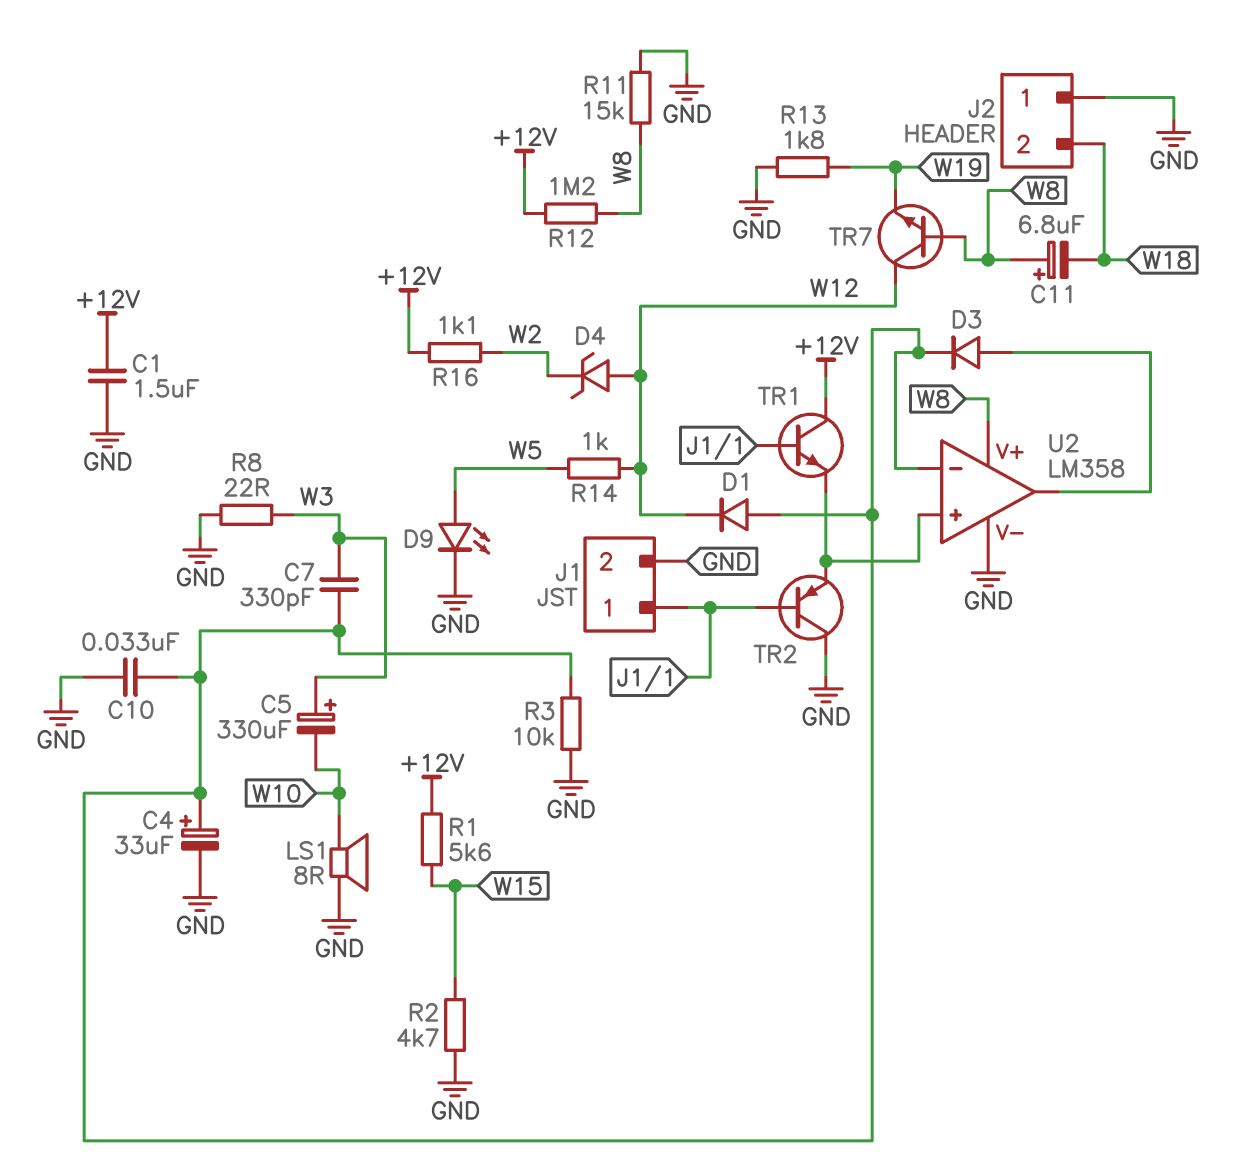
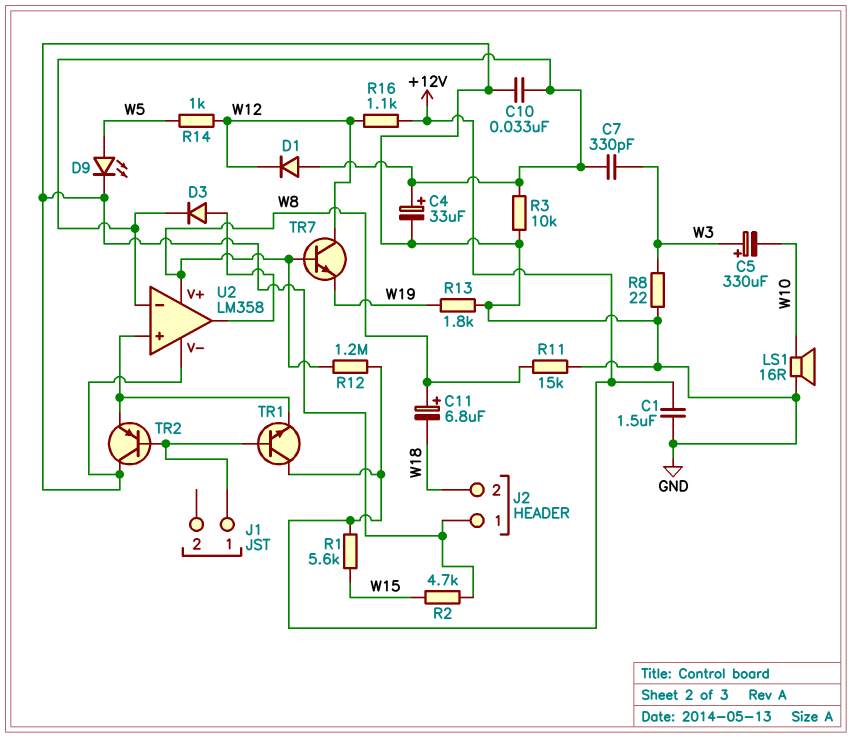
D4: zener (A W12, K W2) -> none
J1 pin 2: GND -> none
LS1: speaker 8R (GND, W10) -> speaker 16R (GND, W10)
R16: 1.1k (+12V, W2) -> 1.1k (+12V, W12)

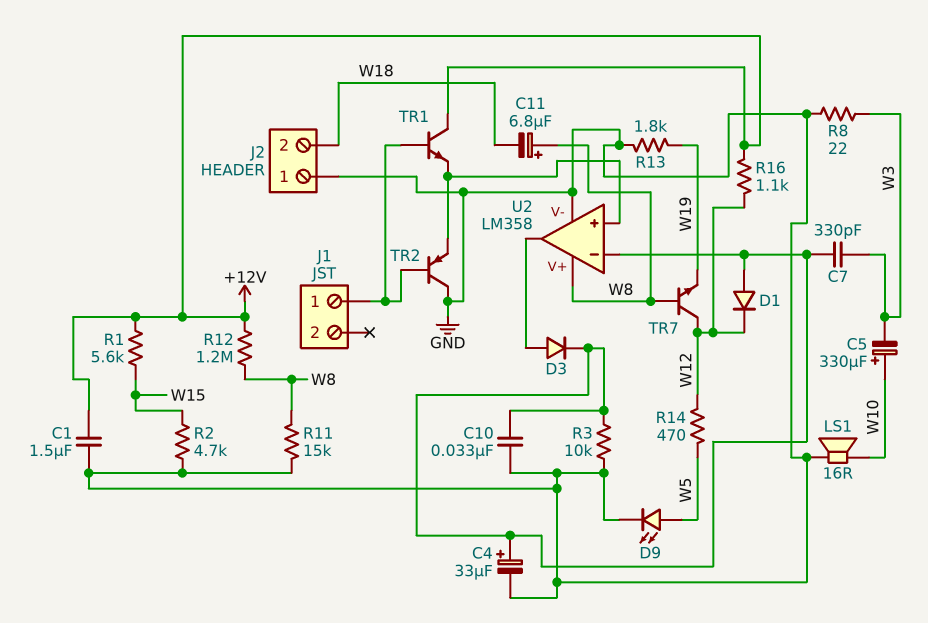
C5: 330uF (plus W3, minus W10) -> 330uF (plus W10, minus W3)
R14: 1k (W5, W12) -> 470 (W5, W12)

